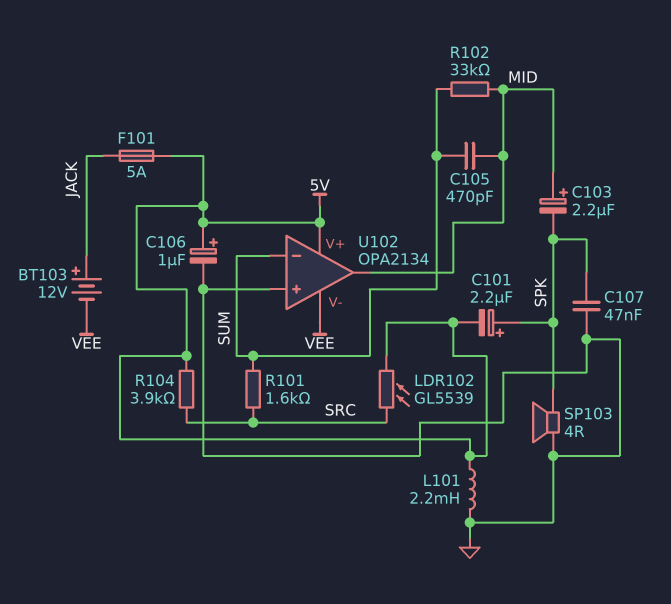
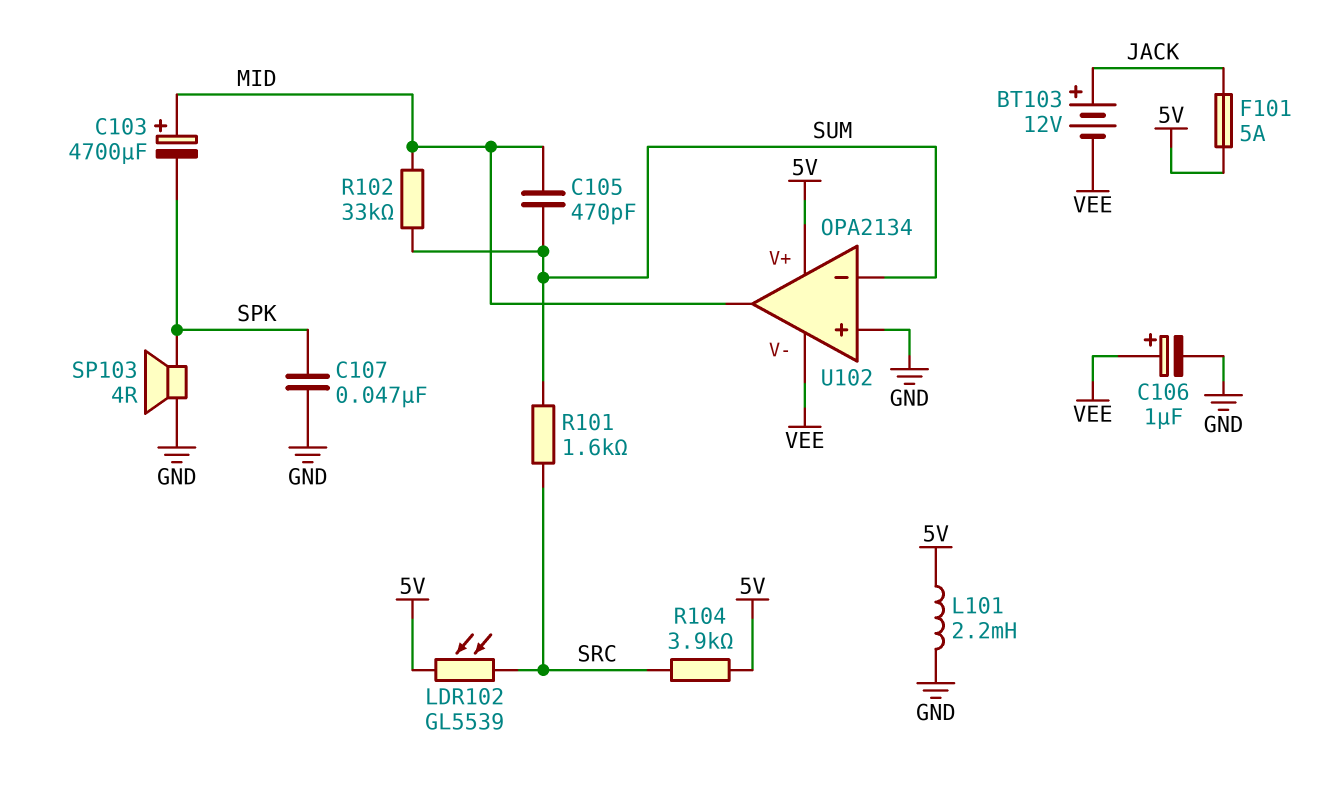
C101: 2.2uF (plus SPK, minus 5V) -> none
C103: 2.2uF (plus MID, minus SPK) -> 4700uF (plus MID, minus SPK)
C106: 1uF (plus 5V, minus GND) -> 1uF (plus VEE, minus GND)

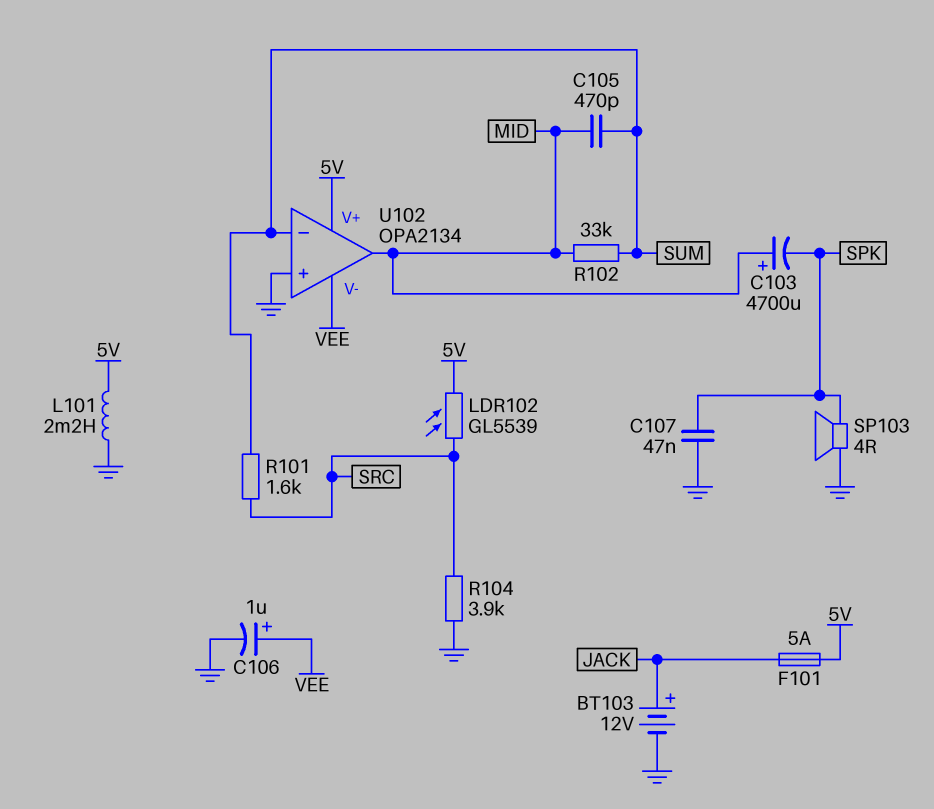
BT103: 12V (plus JACK, minus VEE) -> 12V (plus JACK, minus GND)
R104: 3.9k (5V, SRC) -> 3.9k (GND, SRC)

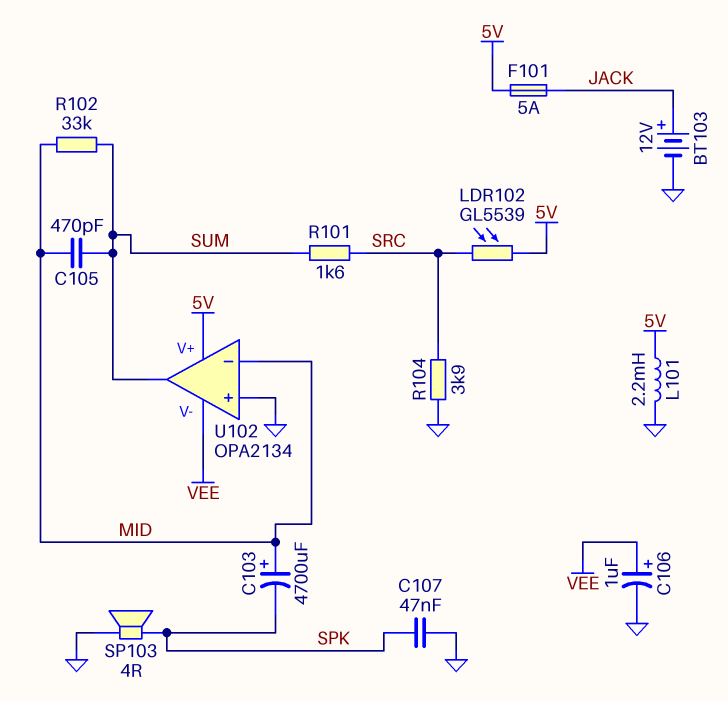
U102 pin in-: SUM -> MID
U102 pin out: MID -> SUM

